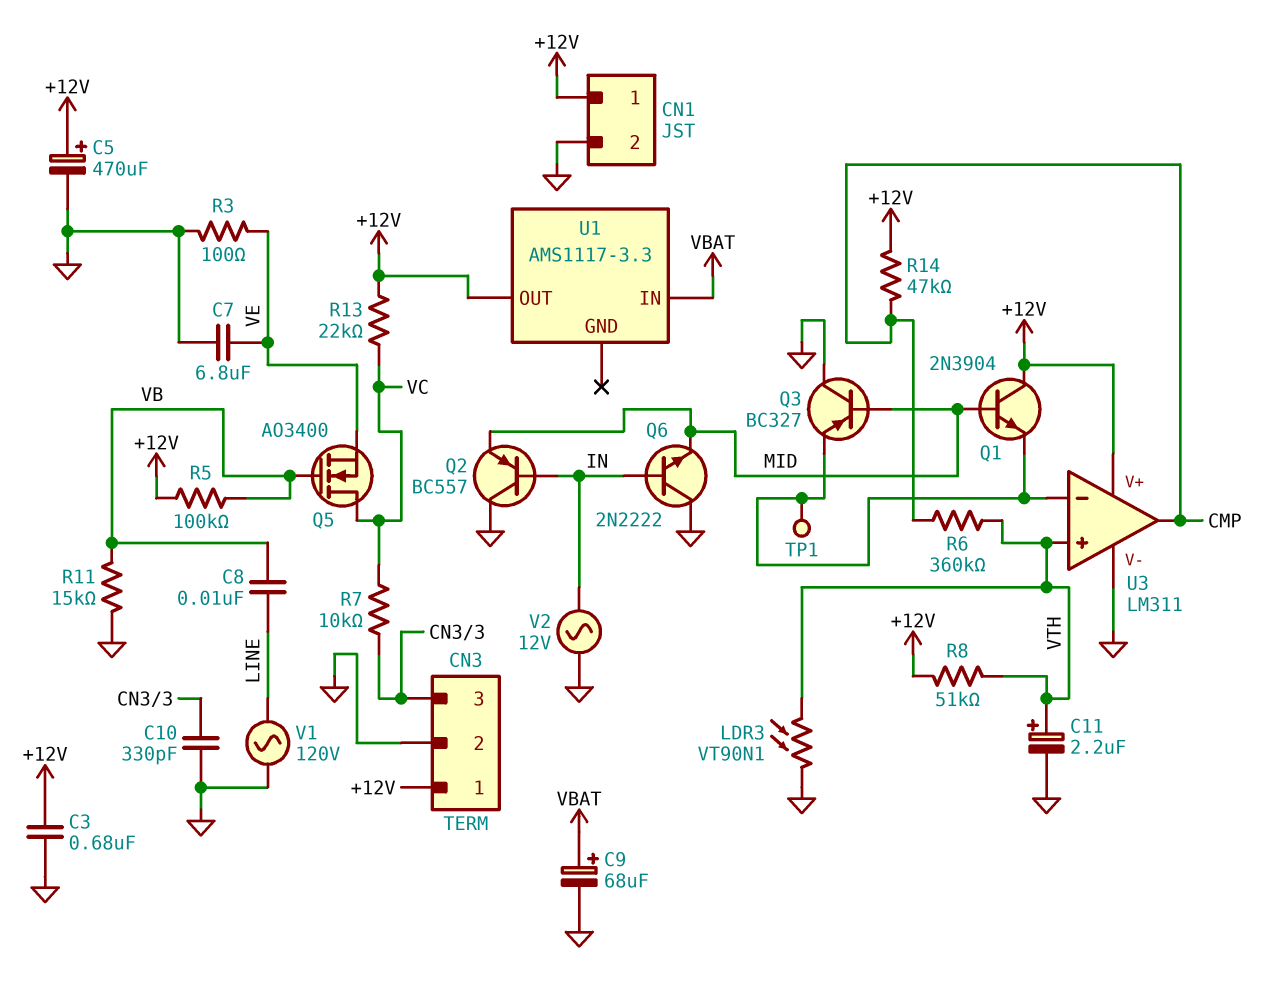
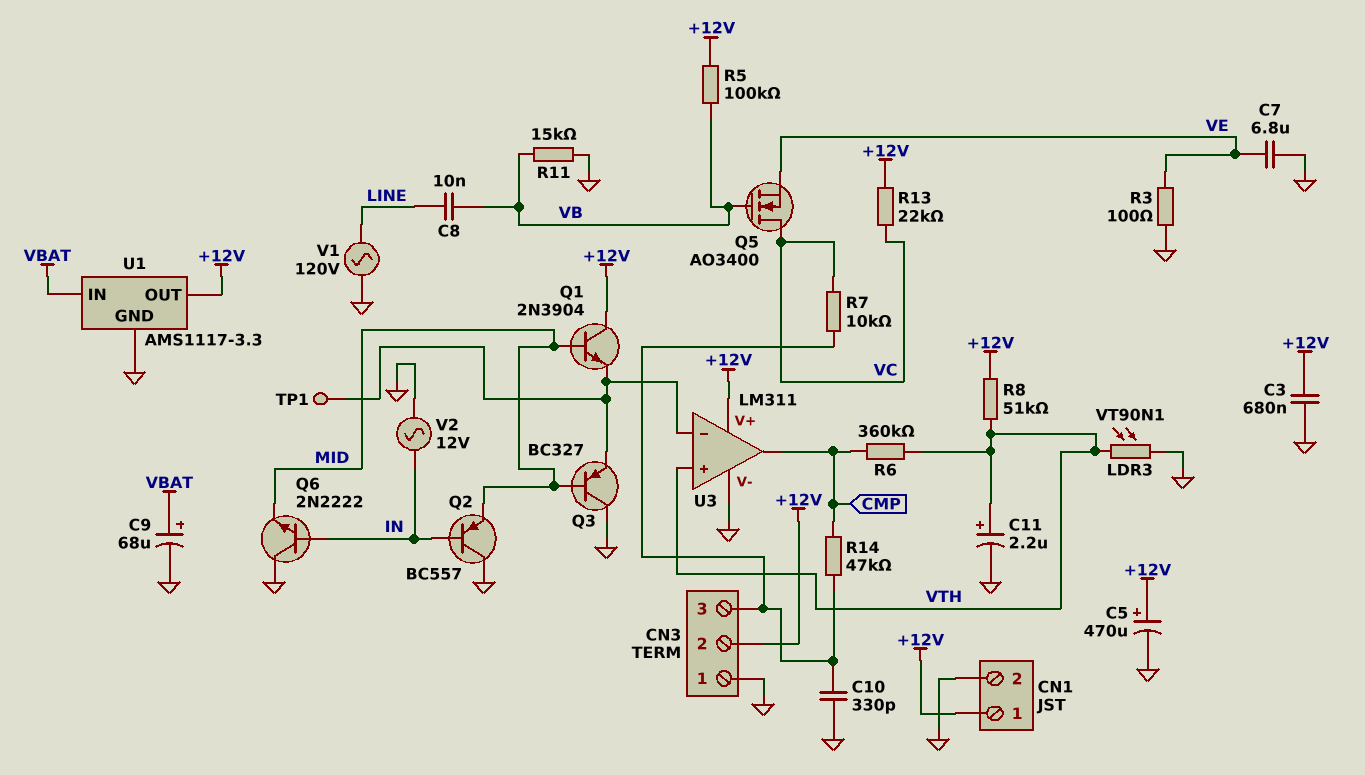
CN3 pin 1: +12V -> GND
CN3 pin 2: GND -> +12V
R14: 47k (+12V, CMP) -> 47k (CMP, CN3/3)
U1 pin GND: none -> GND

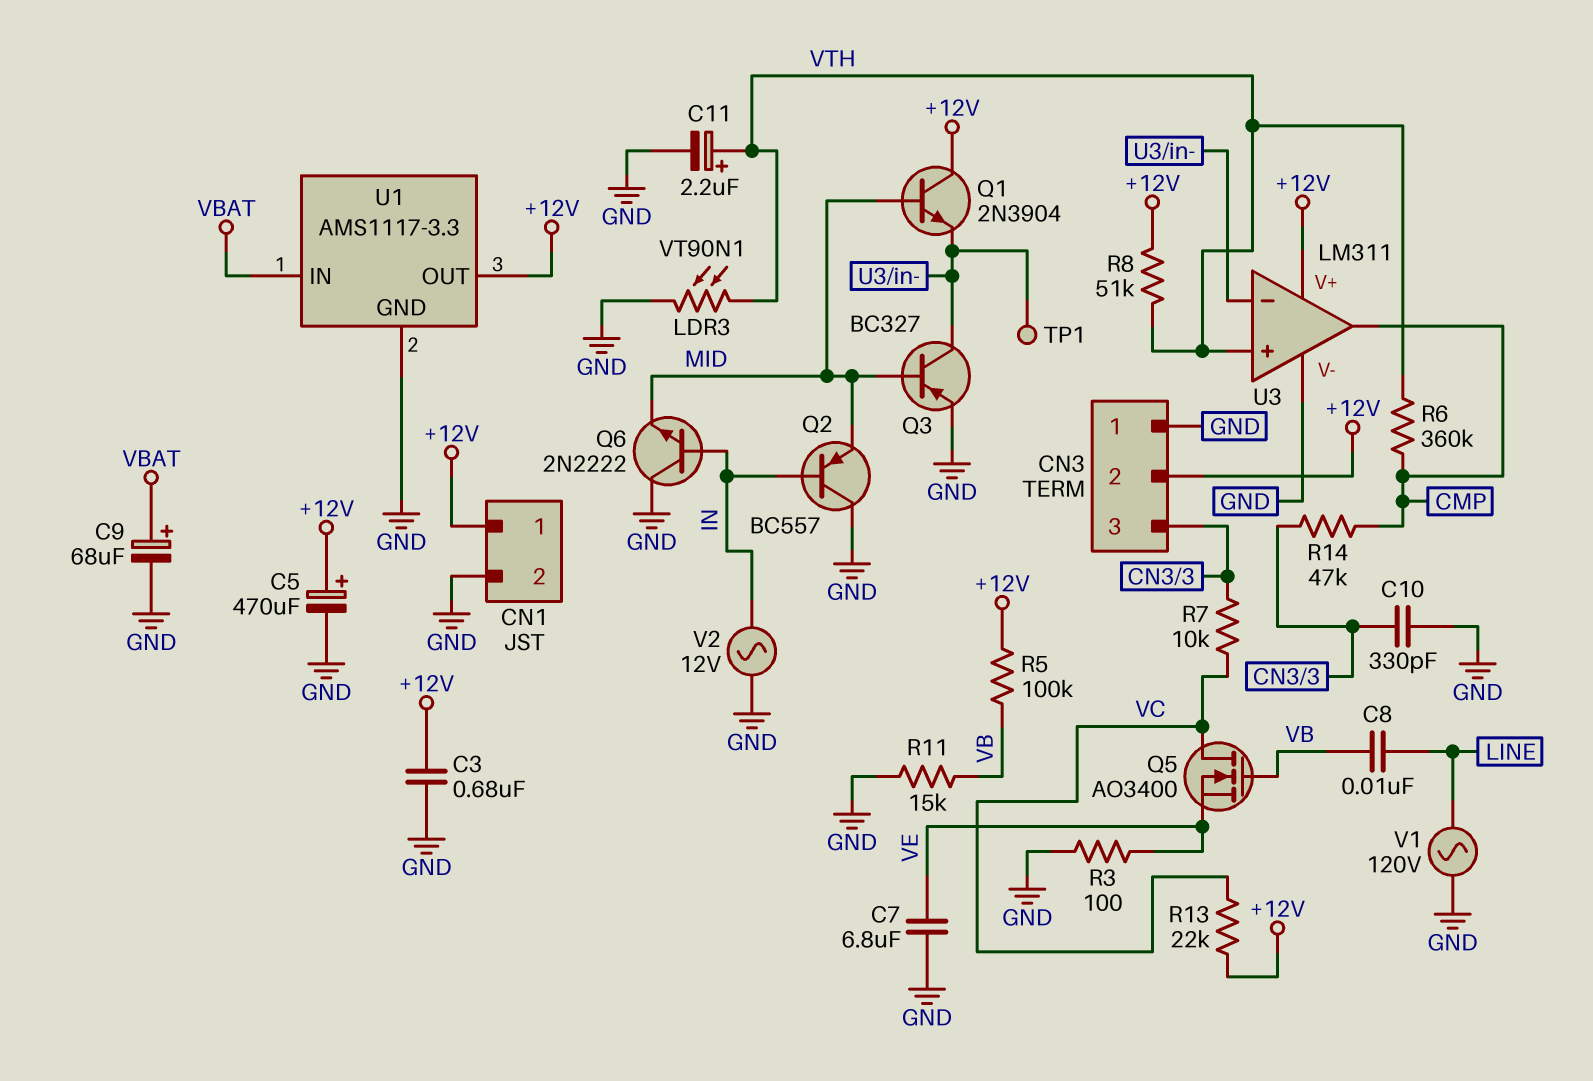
Q3: PNP BC327 (B MID, C GND, E U3/in-) -> PNP BC327 (B MID, C U3/in-, E GND)

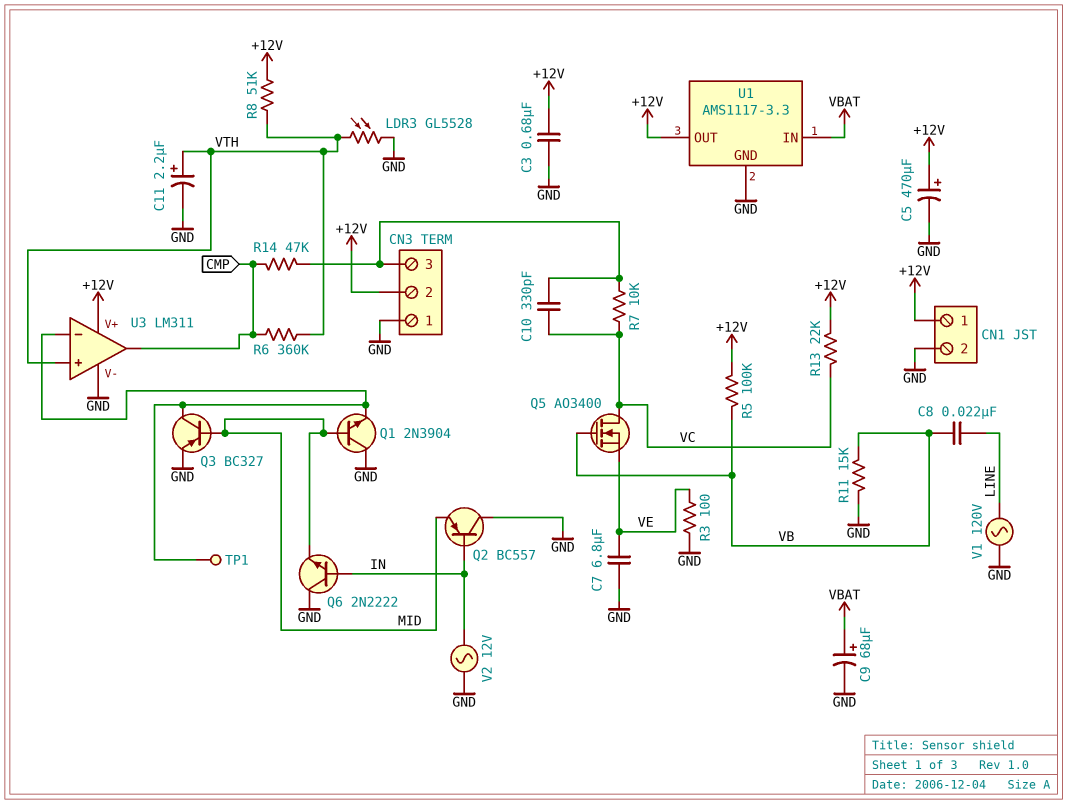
C8: 10nF (LINE, VB) -> 22nF (LINE, VB)
C10: 330pF (CN3/3, GND) -> 330pF (CN3/3, VC)
LDR3: VT90N1 (GND, VTH) -> GL5528 (GND, VTH)
Q1: NPN 2N3904 (B MID, C +12V, E U3/in-) -> NPN 2N3904 (B MID, C GND, E U3/in-)

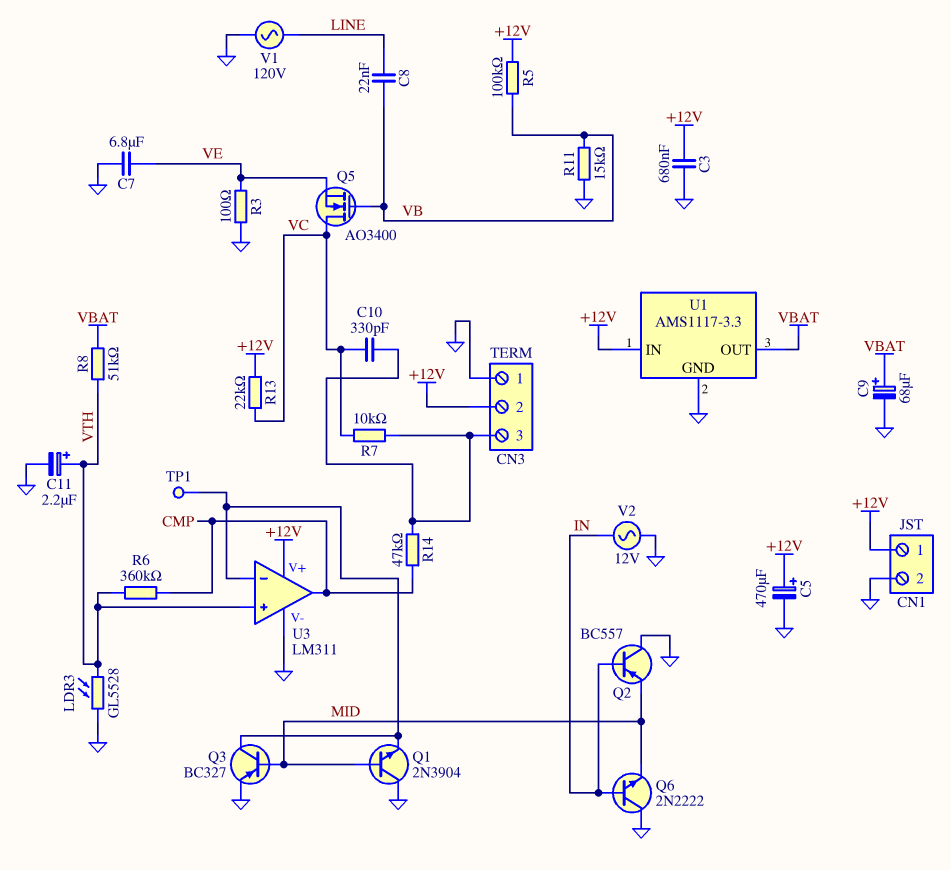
R8: 51k (+12V, VTH) -> 51k (VBAT, VTH)
U1 pin IN: VBAT -> +12V
U1 pin OUT: +12V -> VBAT

